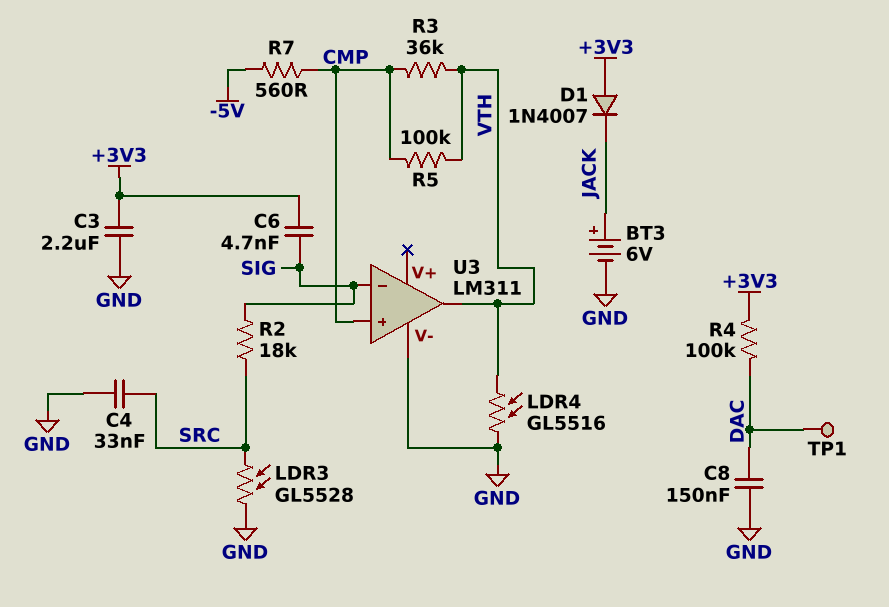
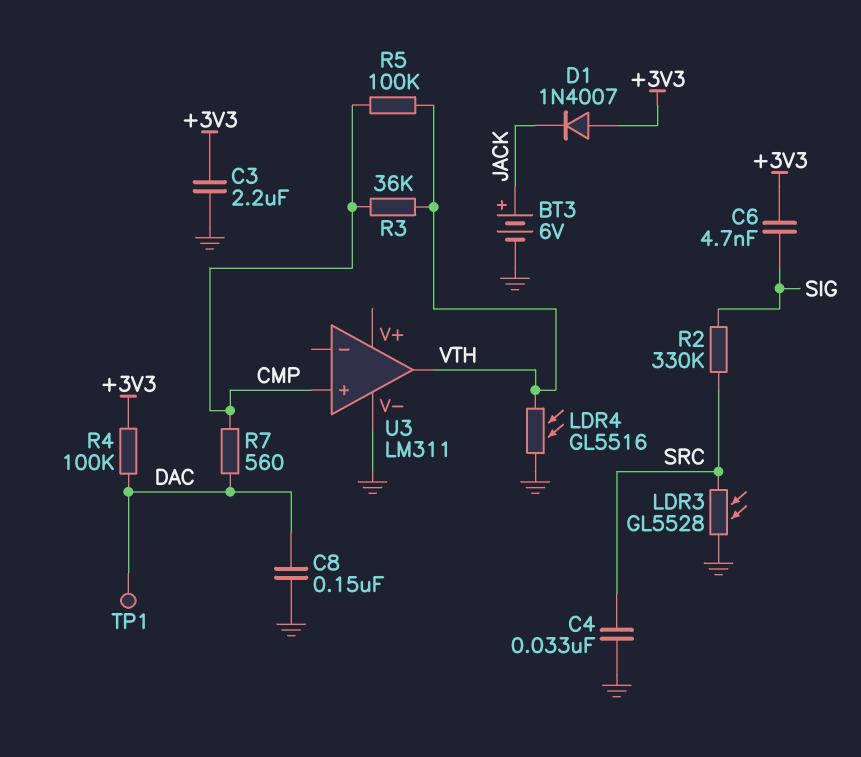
R2: 18k (SIG, SRC) -> 330k (SIG, SRC)
R7: 560 (-5V, CMP) -> 560 (CMP, DAC)
U3 pin in-: SIG -> none

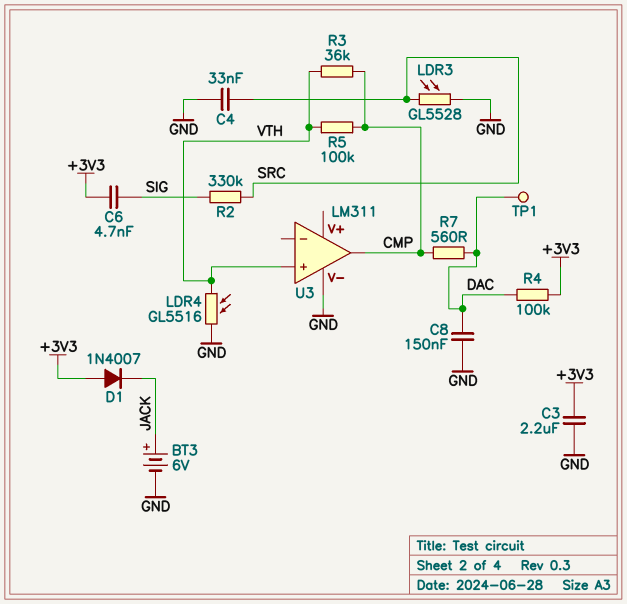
U3 pin in+: CMP -> VTH
U3 pin out: VTH -> CMP

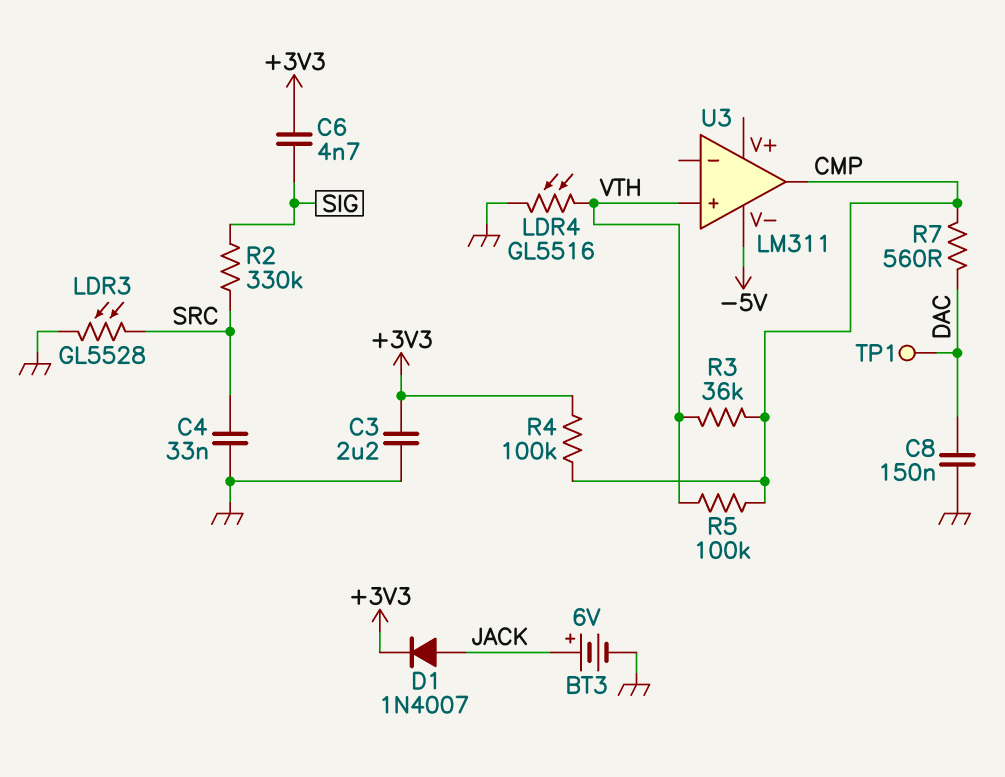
D1: diode 1N4007 (A +3V3, K JACK) -> diode 1N4007 (A JACK, K +3V3)
R4: 100k (+3V3, DAC) -> 100k (+3V3, CMP)
U3 pin V-: GND -> -5V

